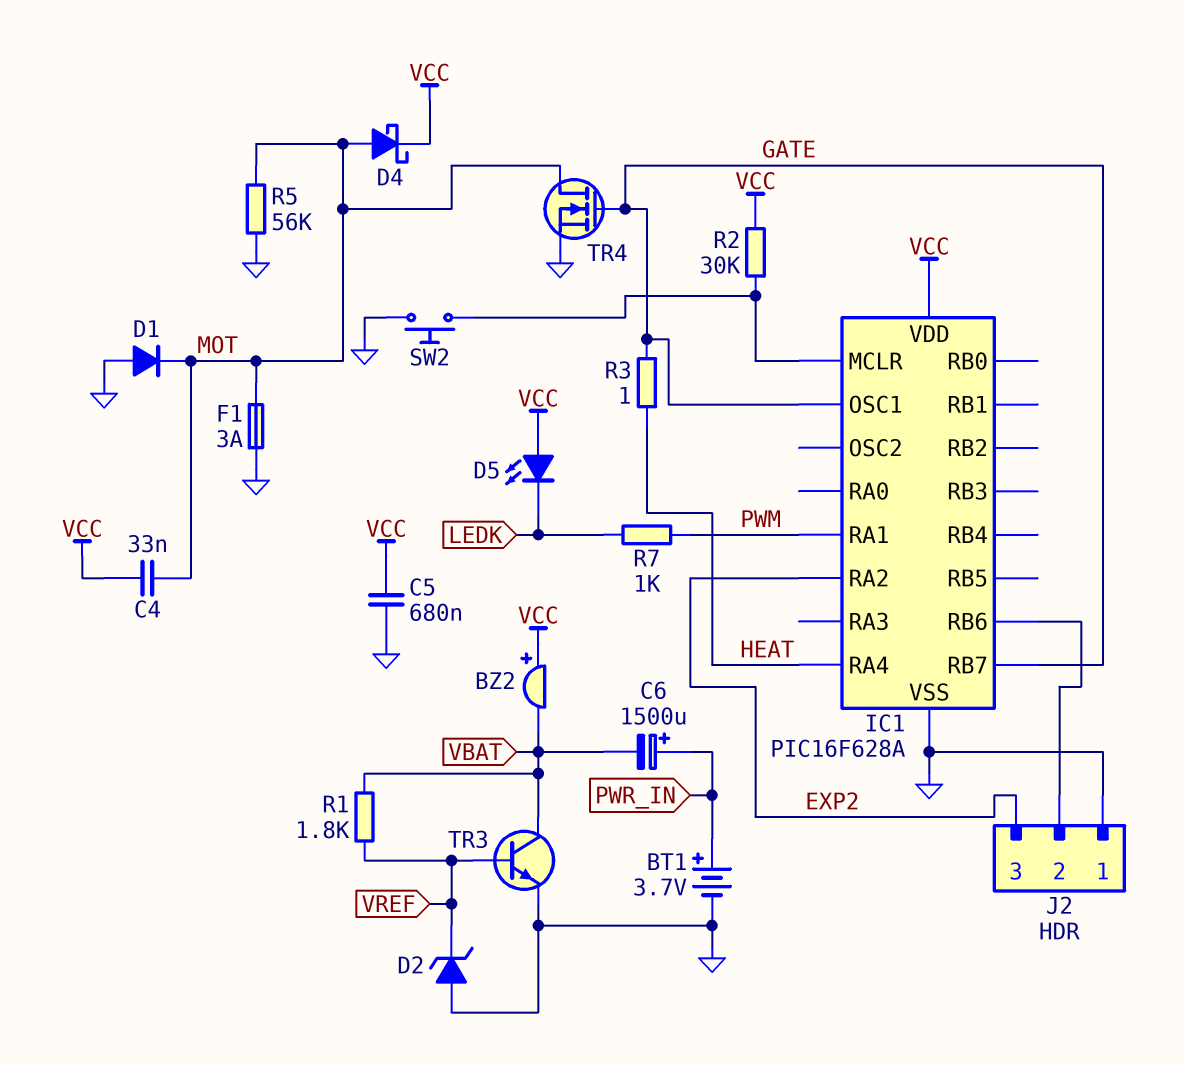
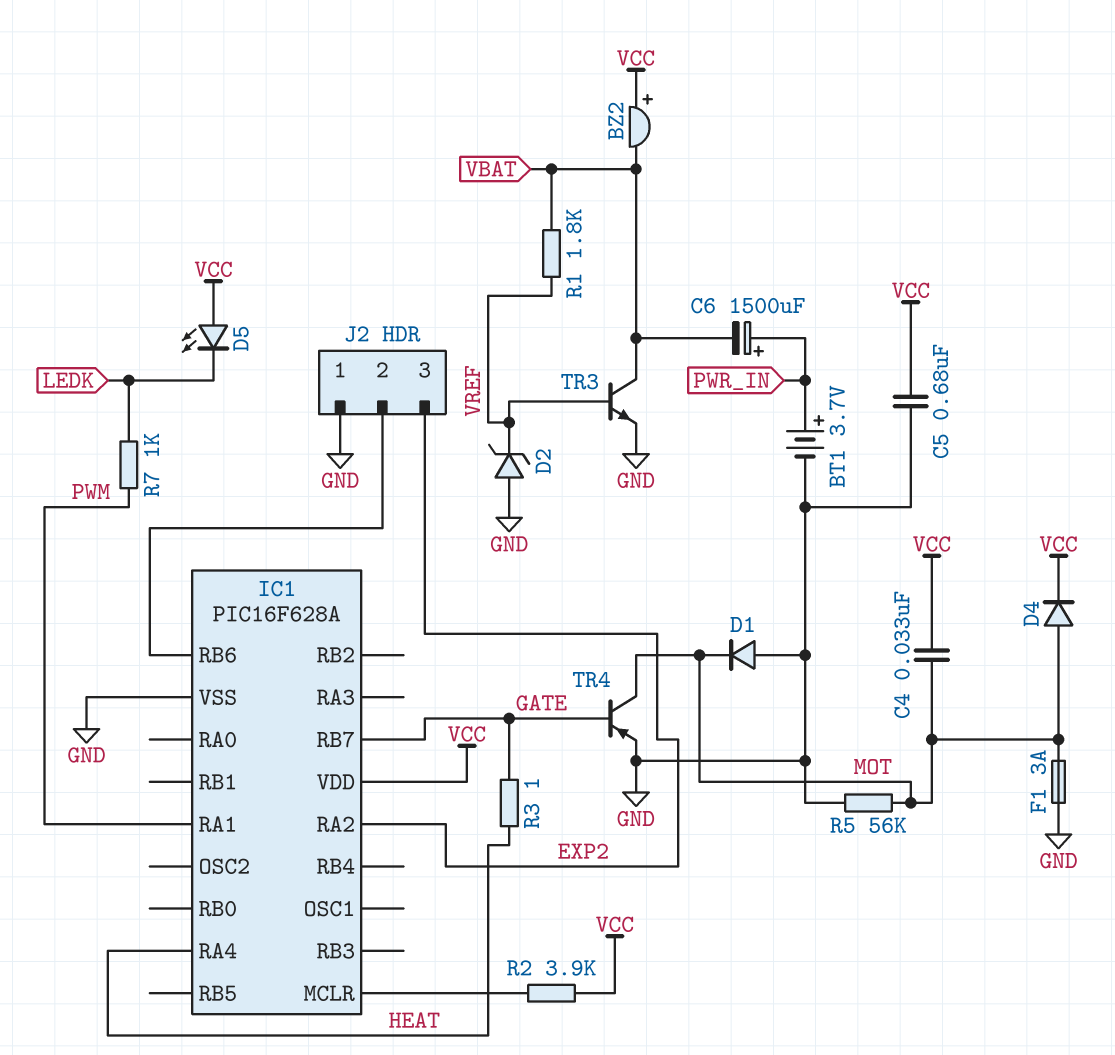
D4: schottky (A MOT, K VCC) -> diode (A MOT, K VCC)
IC1 pin OSC1: GATE -> none
R2: 30k (IC1/MCLR, VCC) -> 3.9k (IC1/MCLR, VCC)
SW2: button (GND, IC1/MCLR) -> none
TR4: NMOS (G GATE, D MOT, S GND) -> PNP (B GATE, C MOT, E GND)

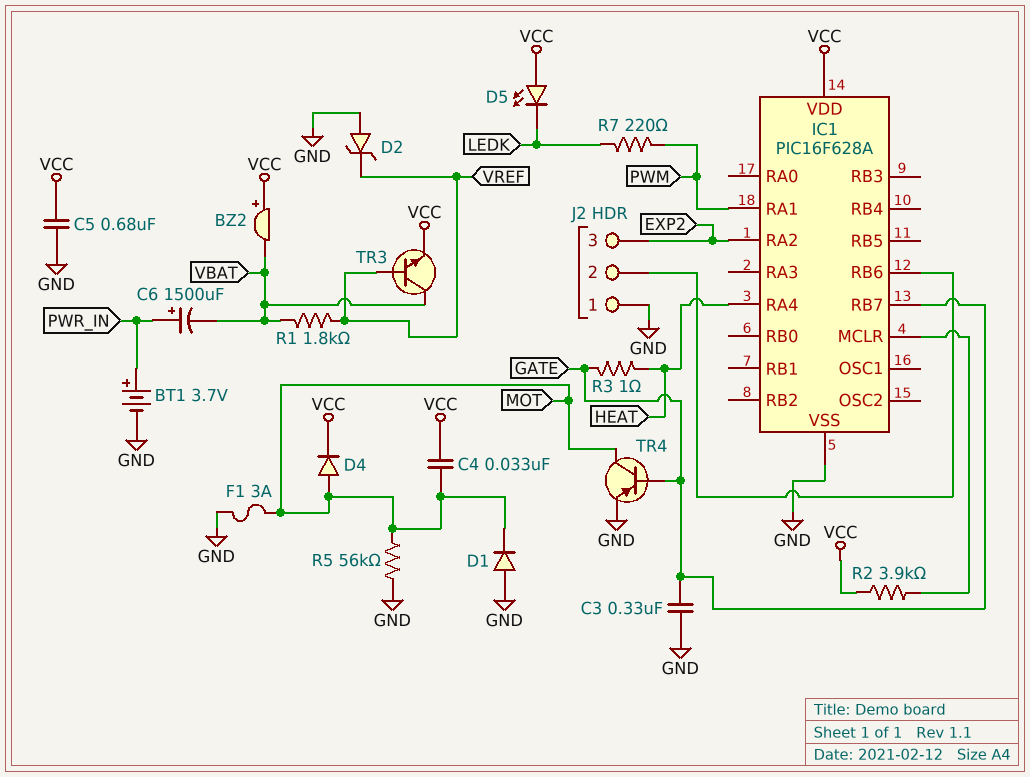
C3: none -> 330nF (GATE, GND)
R7: 1k (LEDK, PWM) -> 220 (LEDK, PWM)
TR3: NPN (B VREF, C VBAT, E GND) -> NPN (B VREF, C VBAT, E VCC)

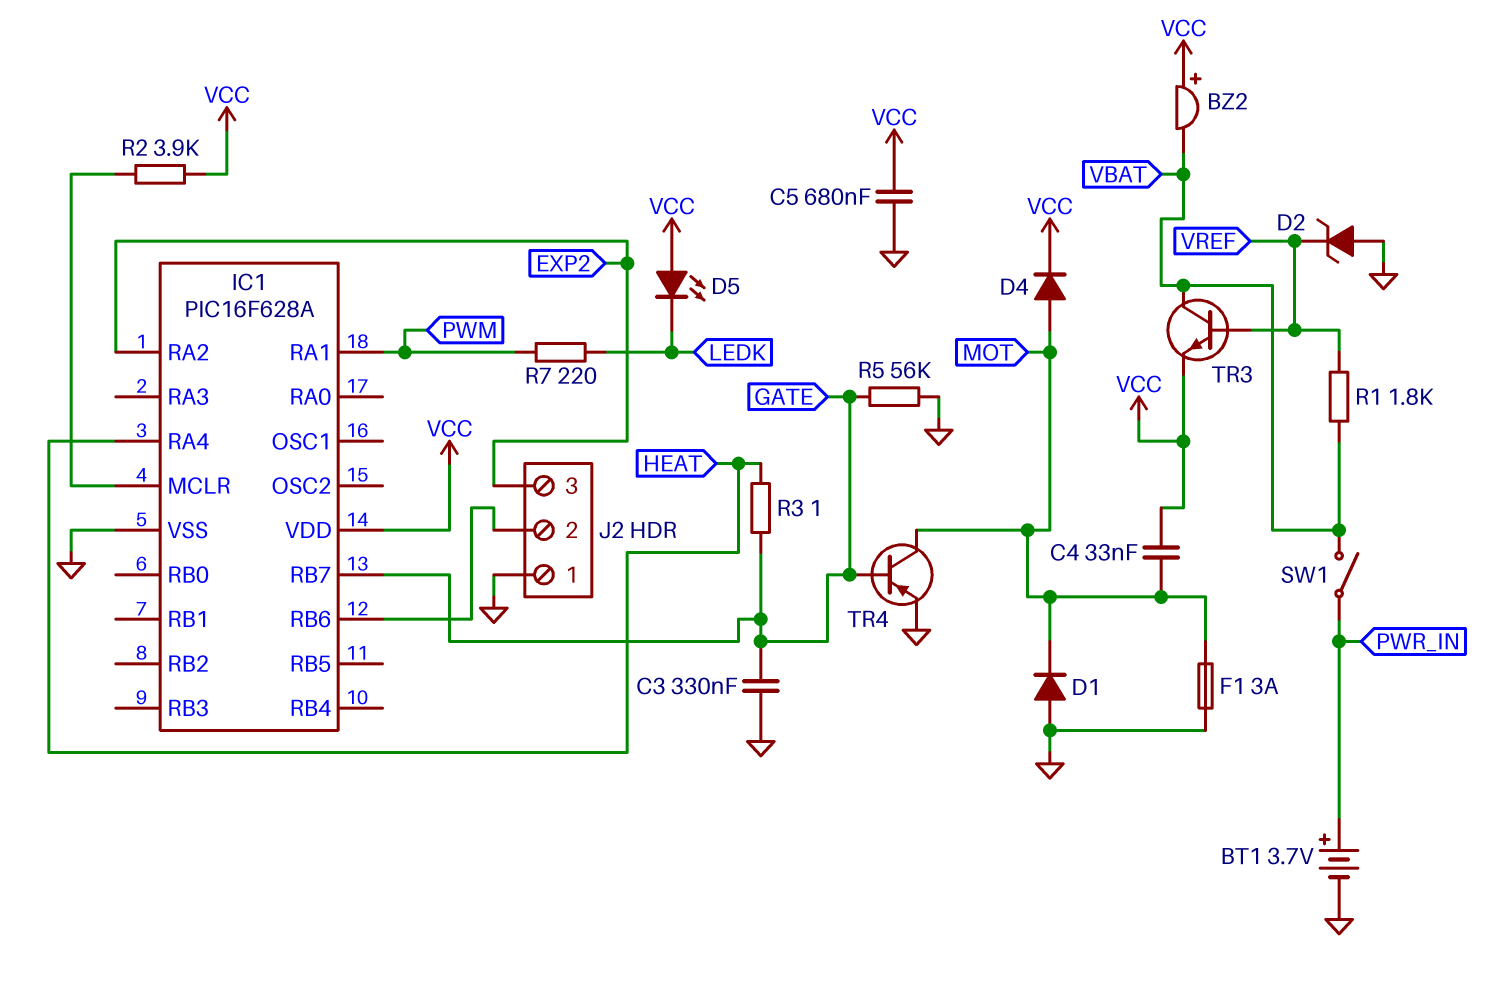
C6: 1500uF (plus PWR_IN, minus VBAT) -> none
R5: 56k (GND, MOT) -> 56k (GATE, GND)
SW1: none -> switch (PWR_IN, VBAT)

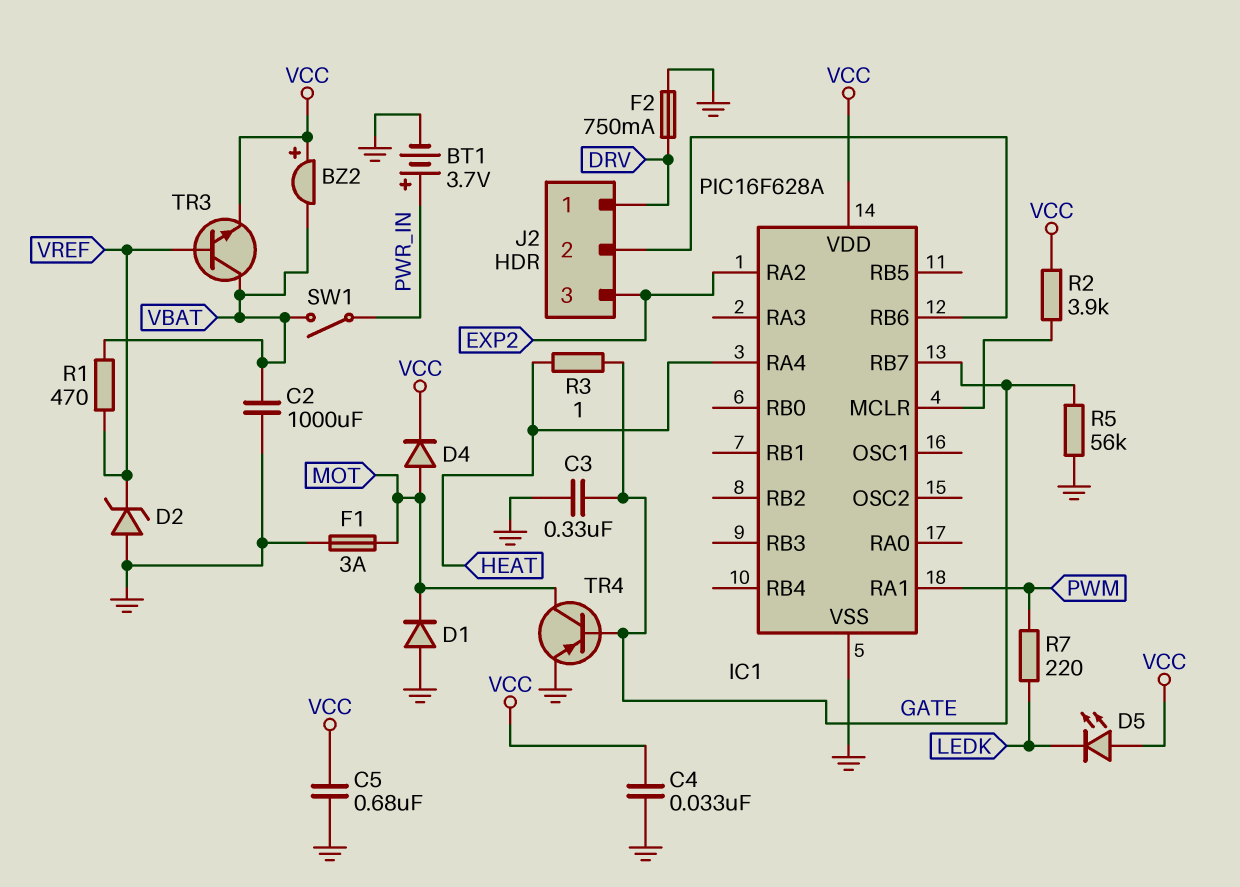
C2: none -> 1000uF (GND, VBAT)
C4: 33nF (MOT, VCC) -> 33nF (GND, VCC)
F2: none -> 750mA (DRV, GND)
J2 pin 1: GND -> DRV
R1: 1.8k (VBAT, VREF) -> 470 (VBAT, VREF)

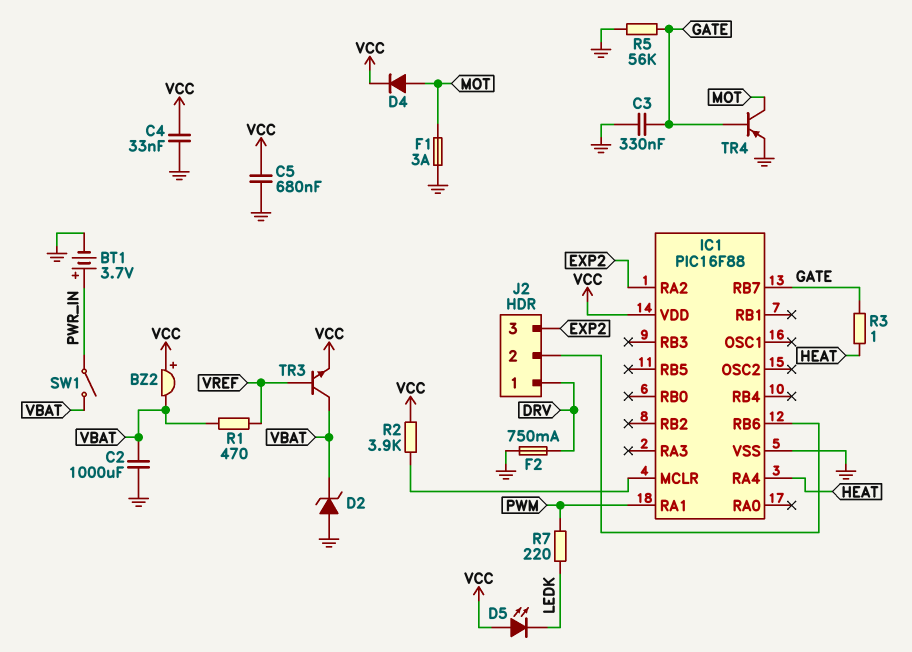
D1: diode (A GND, K MOT) -> none
D2: zener (A GND, K VREF) -> zener (A GND, K VBAT)
IC1: PIC16F628A -> PIC16F88

